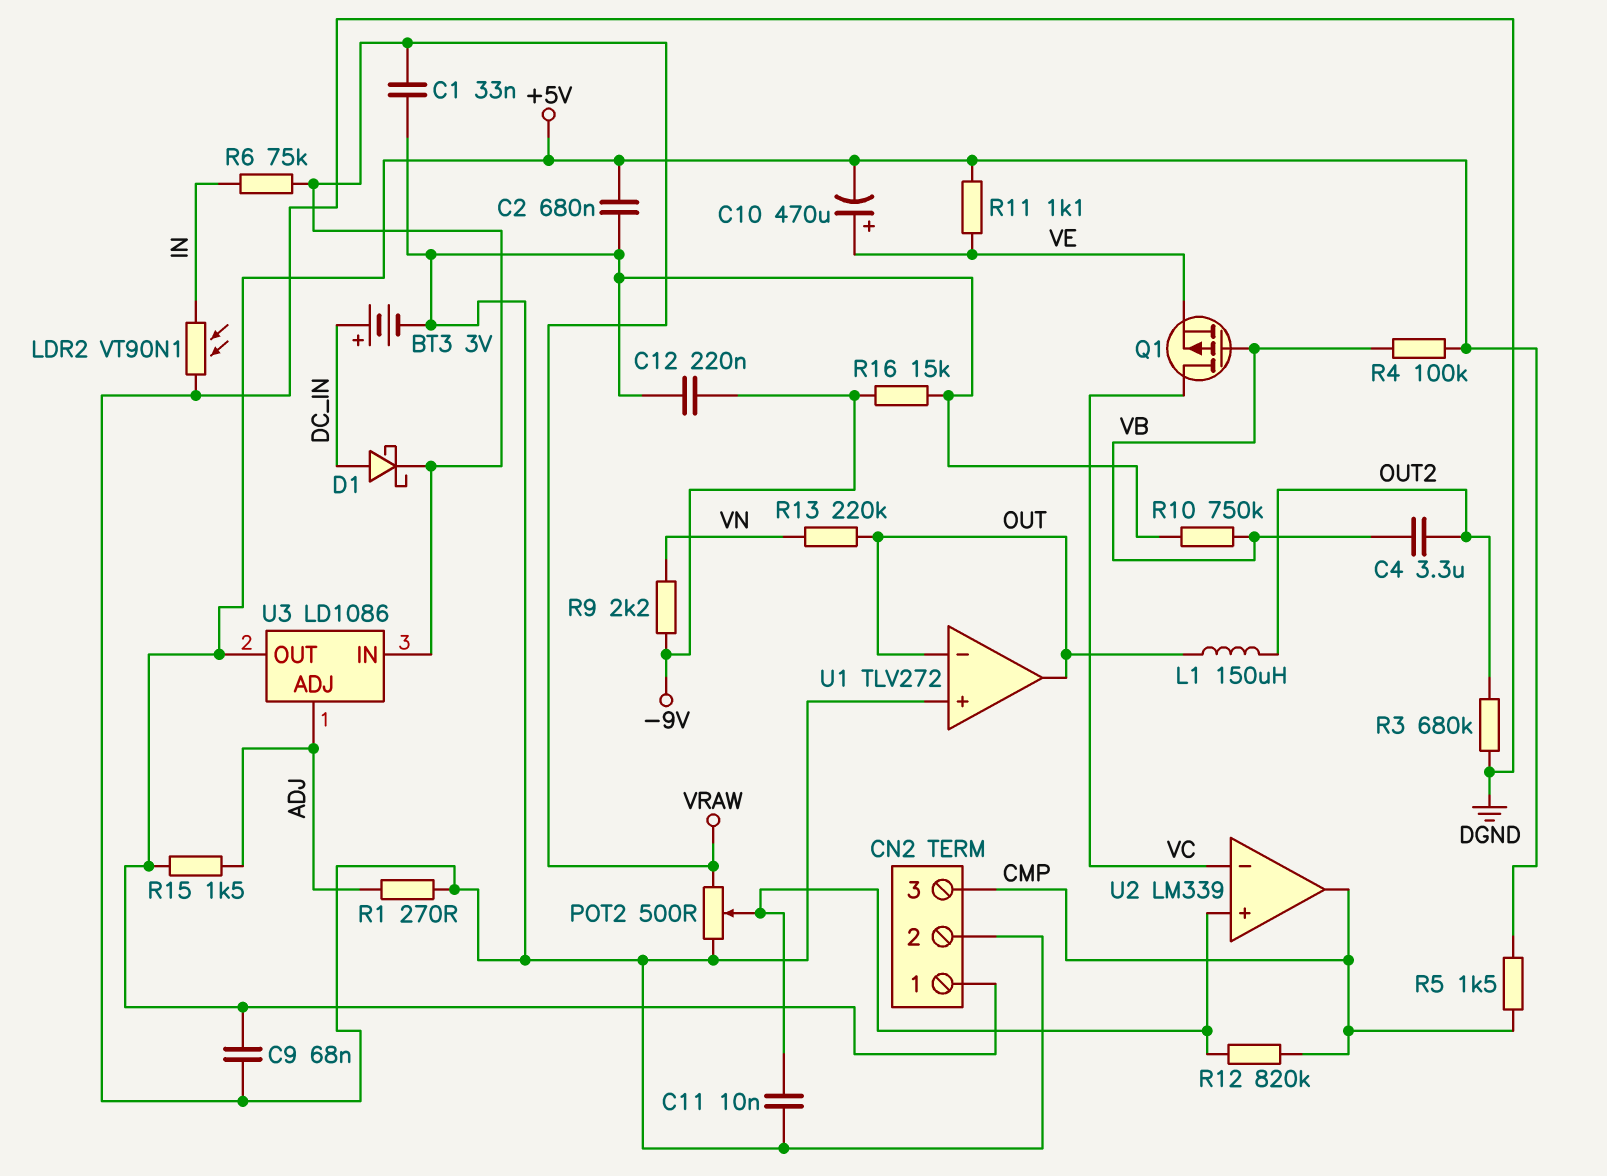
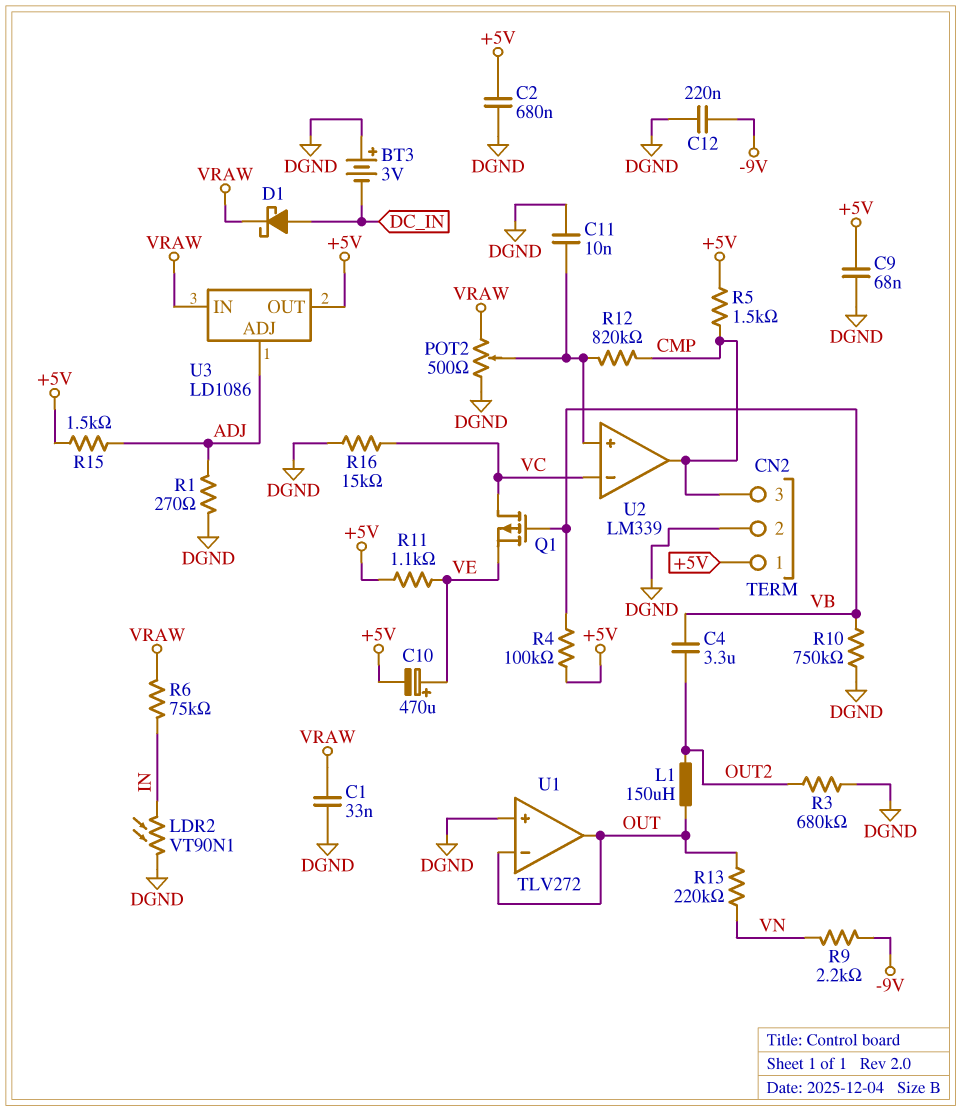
BT3: 3V (plus DC_IN, minus DGND) -> 3V (plus DGND, minus DC_IN)
R16: 15k (-9V, DGND) -> 15k (DGND, VC)

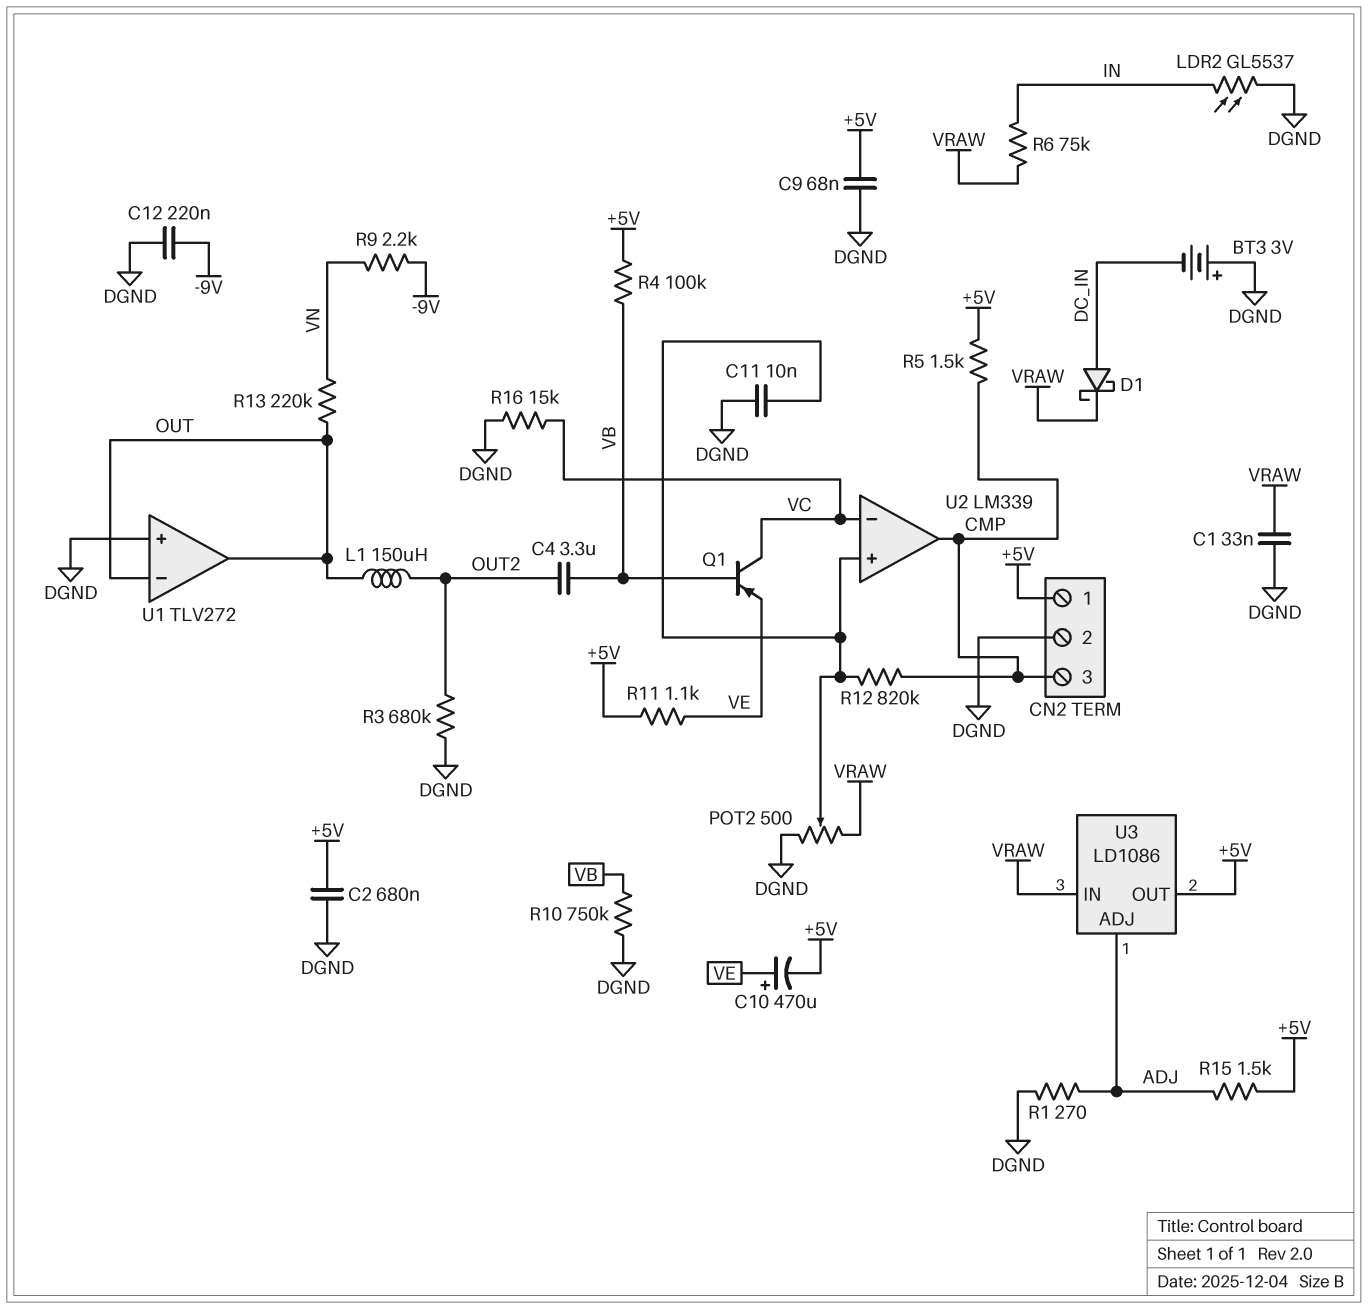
LDR2: VT90N1 (DGND, IN) -> GL5537 (DGND, IN)
Q1: PMOS (G VB, D VC, S VE) -> PNP (B VB, C VC, E VE)

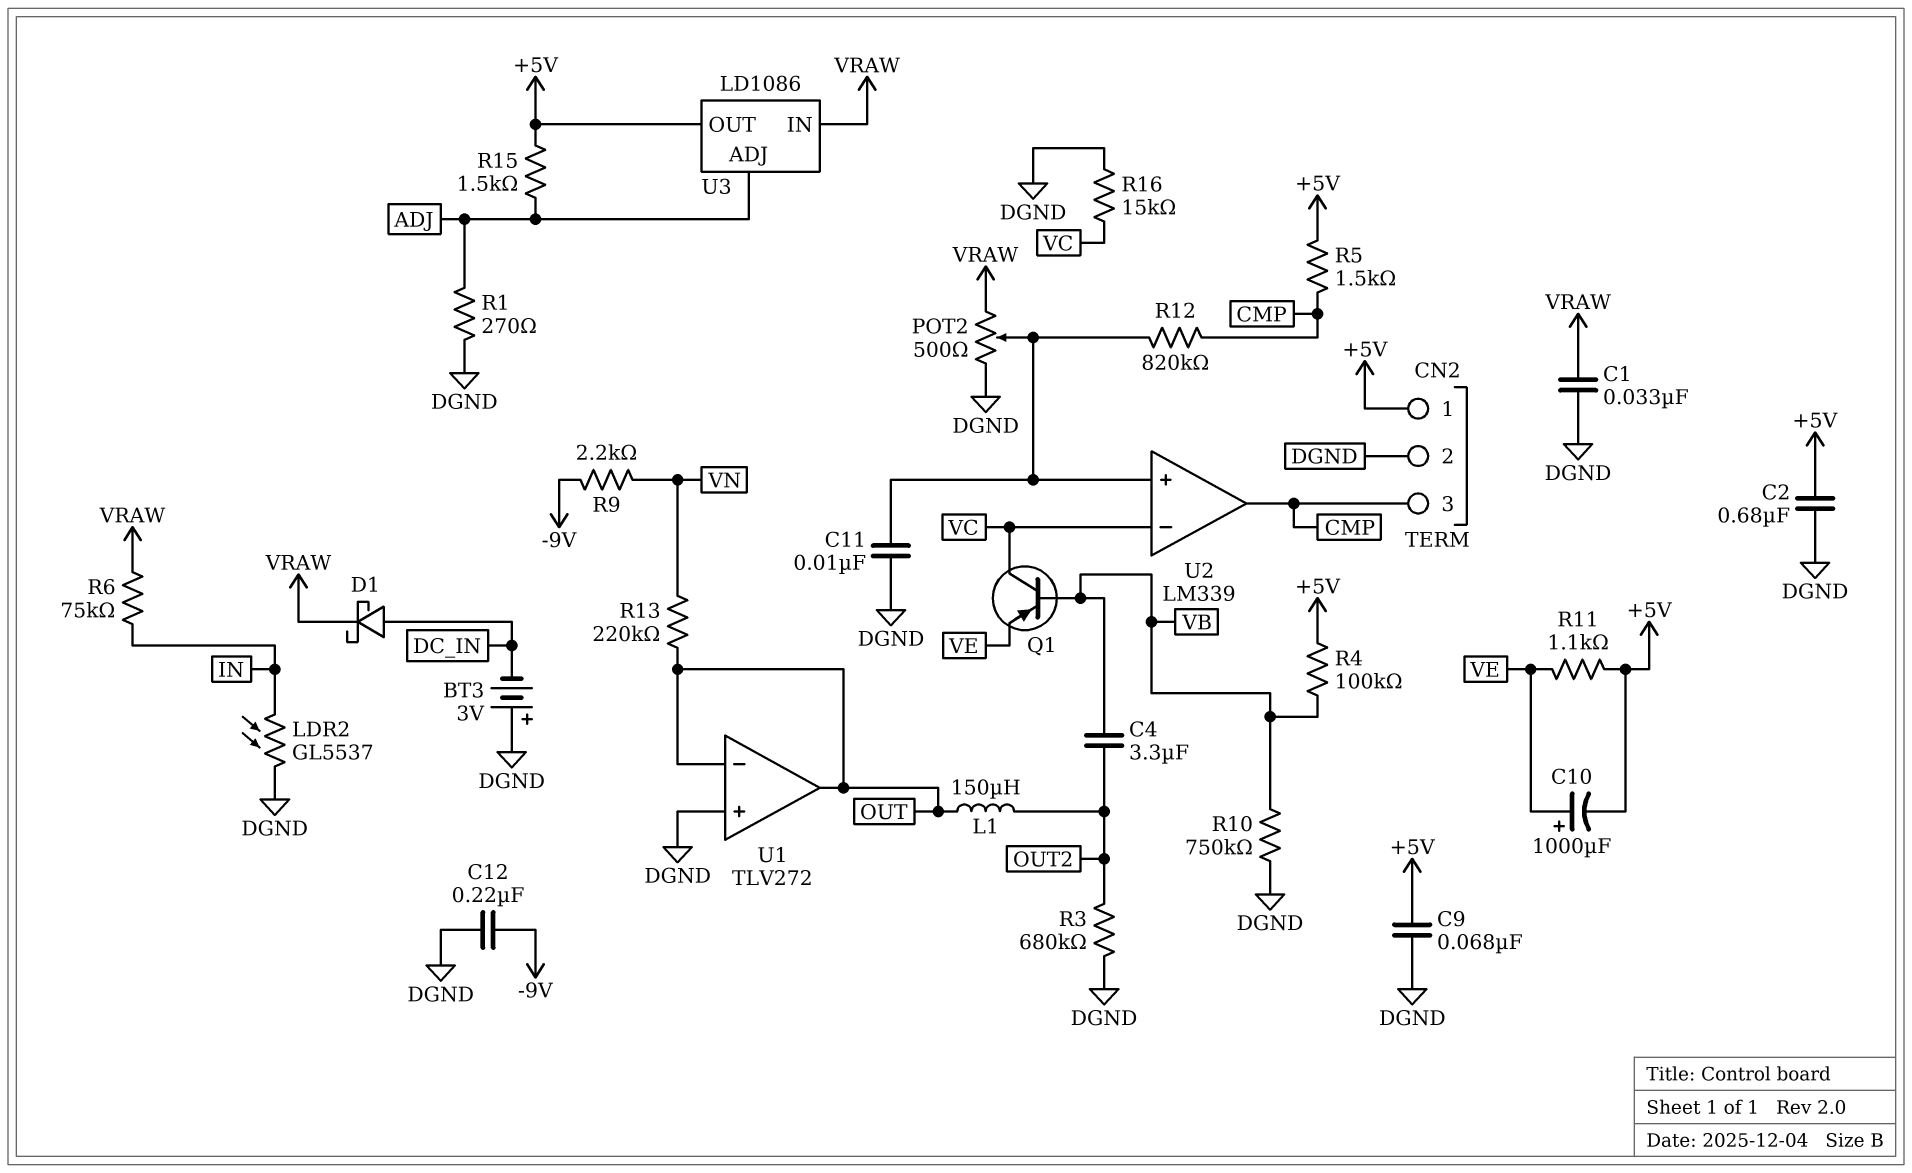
C10: 470uF (plus VE, minus +5V) -> 1000uF (plus VE, minus +5V)

